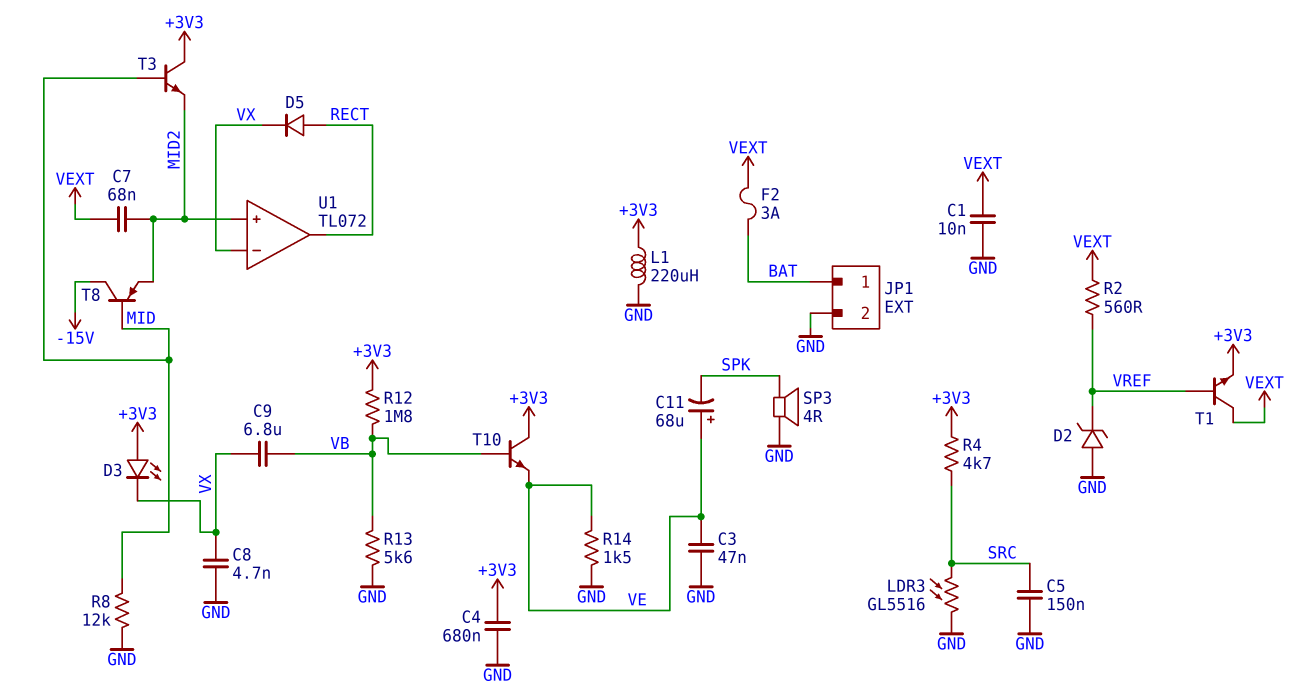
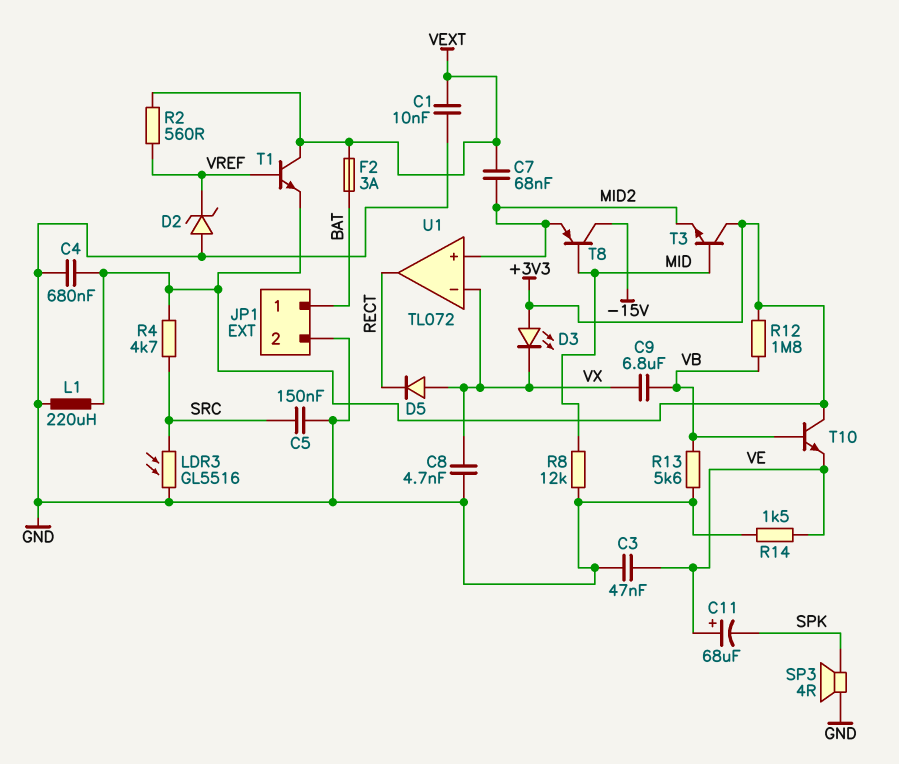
D5: diode (A RECT, K VX) -> diode (A VX, K RECT)

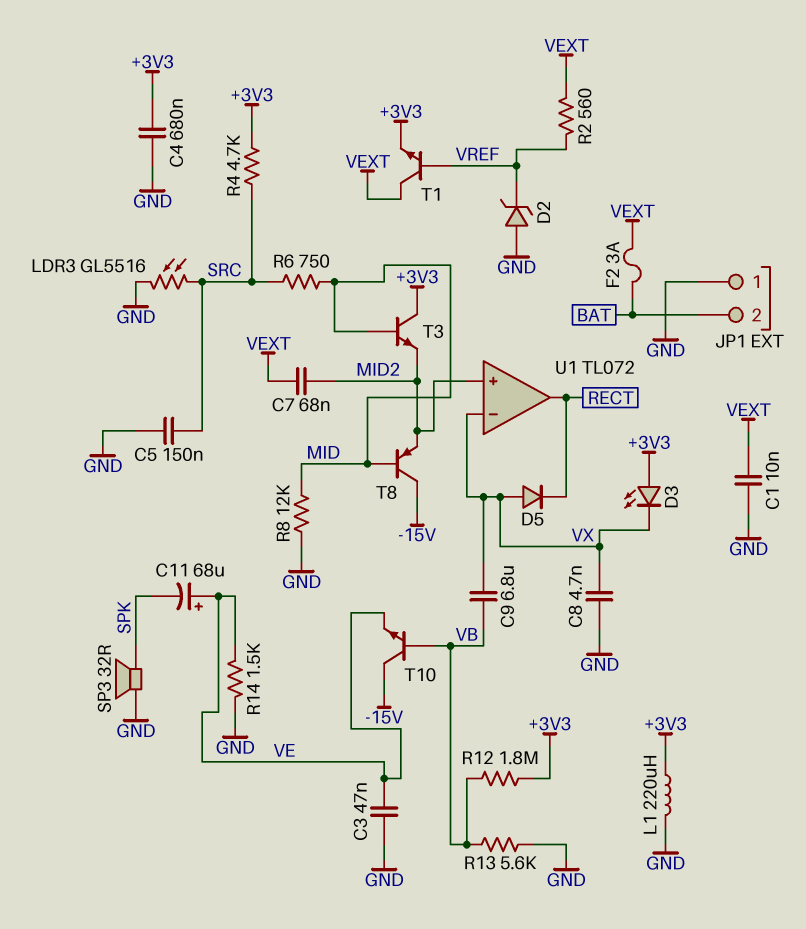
JP1 pin 1: BAT -> GND
JP1 pin 2: GND -> BAT
R6: none -> 750 (MID, SRC)
SP3: speaker 4R (GND, SPK) -> speaker 32R (GND, SPK)
T10: NPN (B VB, C +3V3, E VE) -> NPN (B VB, C -15V, E VE)

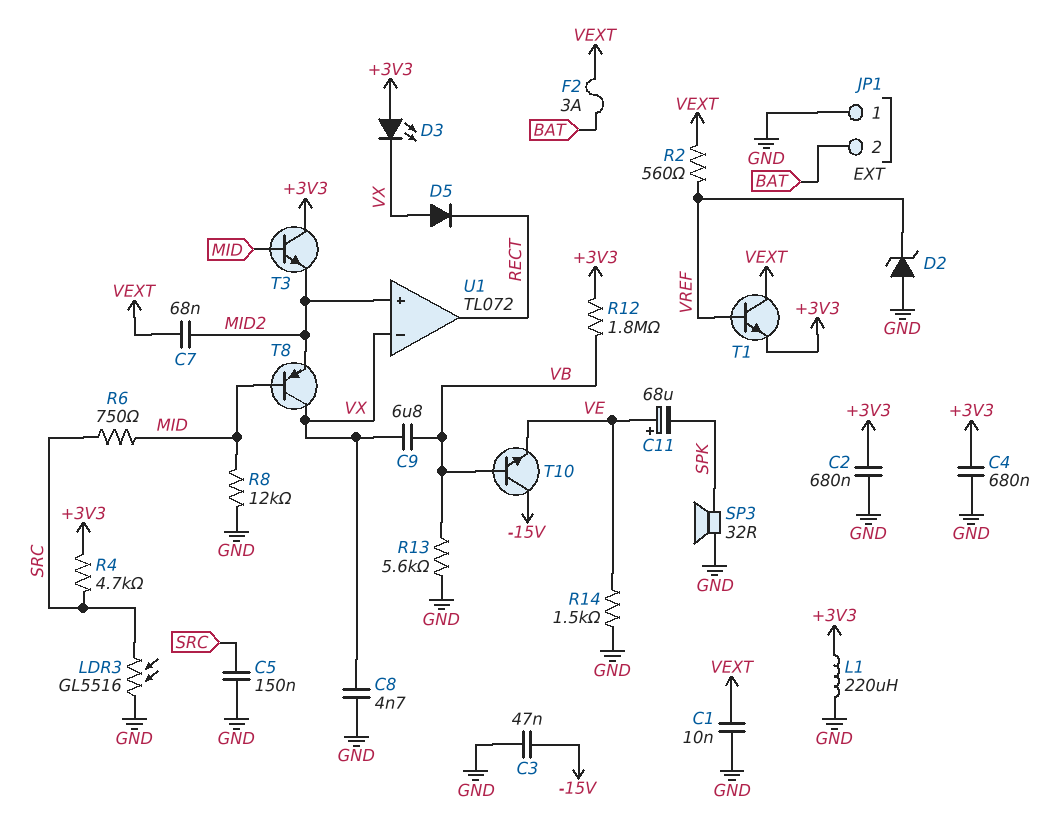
C2: none -> 680nF (+3V3, GND)
C3: 47nF (GND, VE) -> 47nF (-15V, GND)
T8: PNP (B MID, C -15V, E MID2) -> PNP (B MID, C VX, E MID2)

